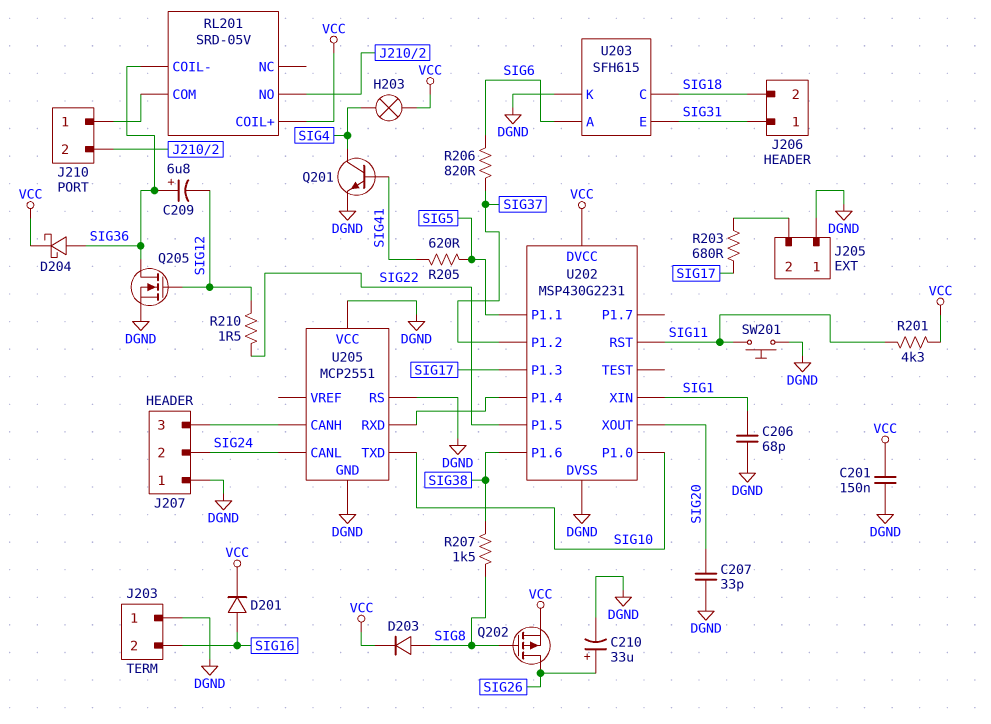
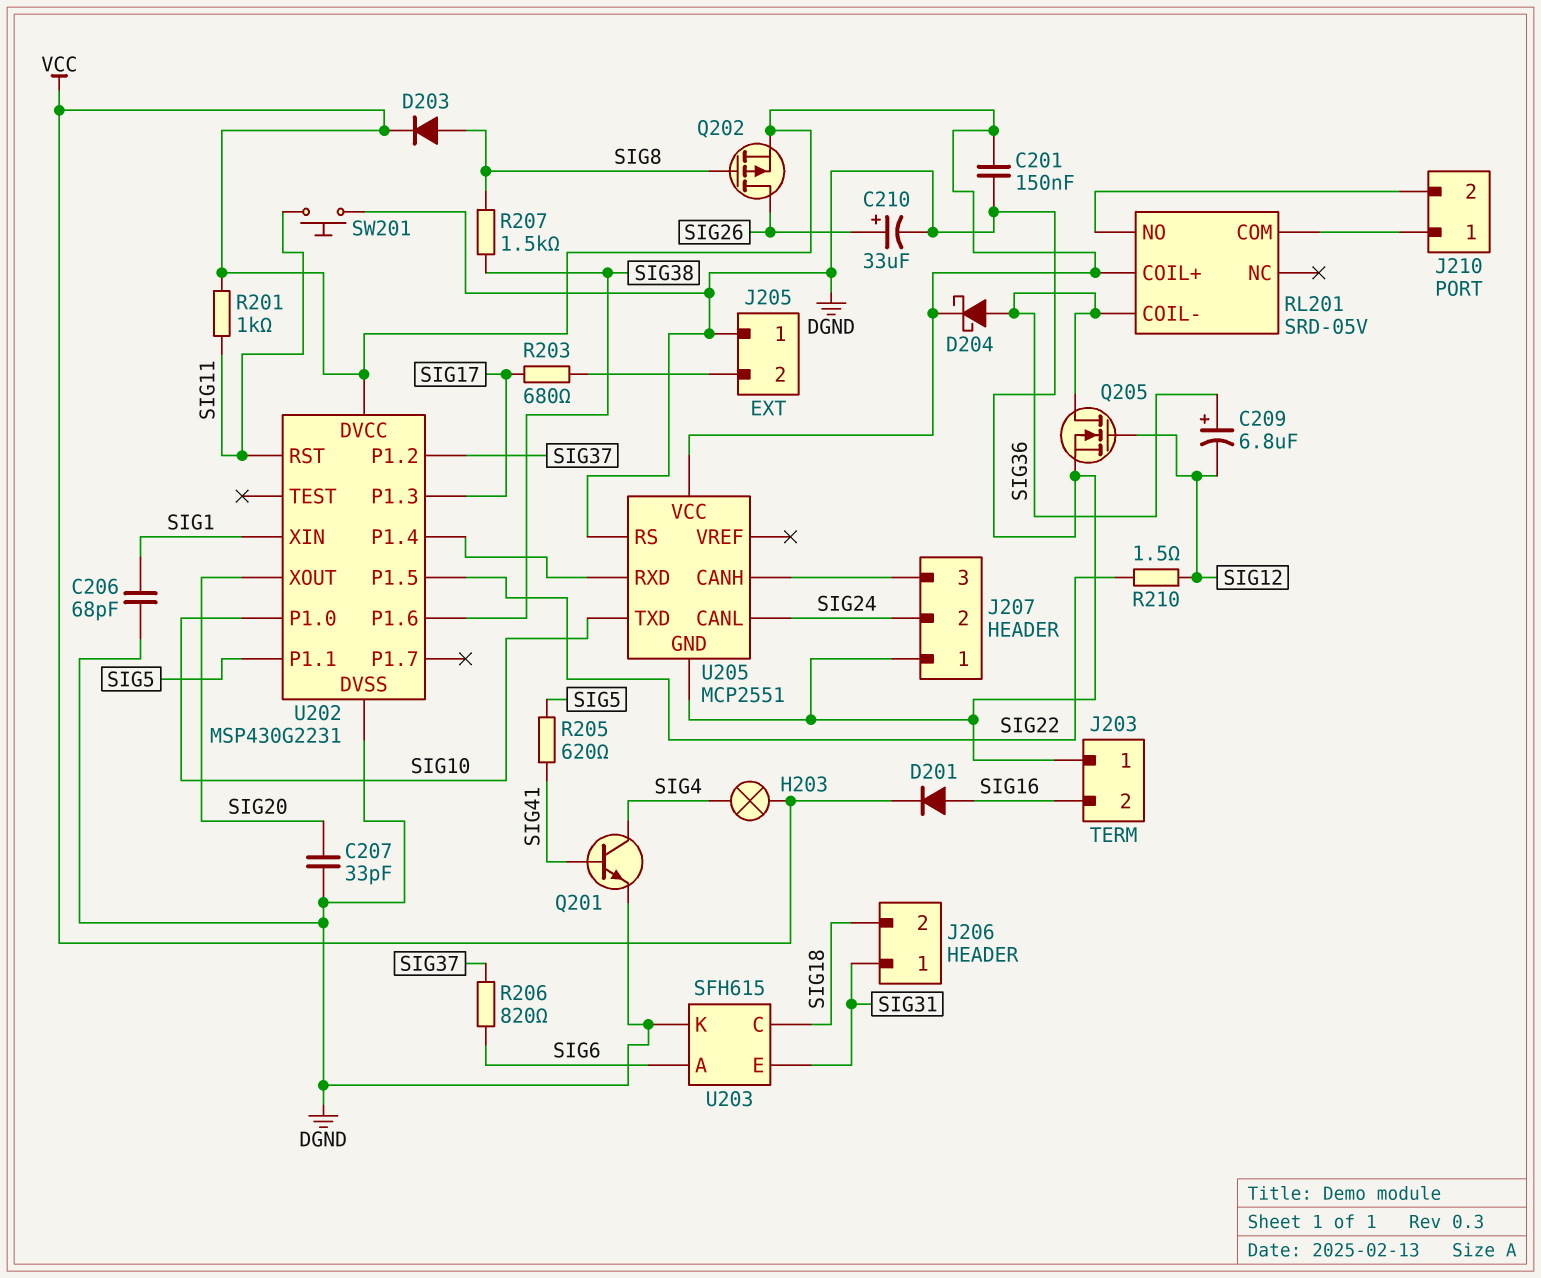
R201: 4.3k (SIG11, VCC) -> 1k (SIG11, VCC)
U205 pin VCC: DGND -> VCC

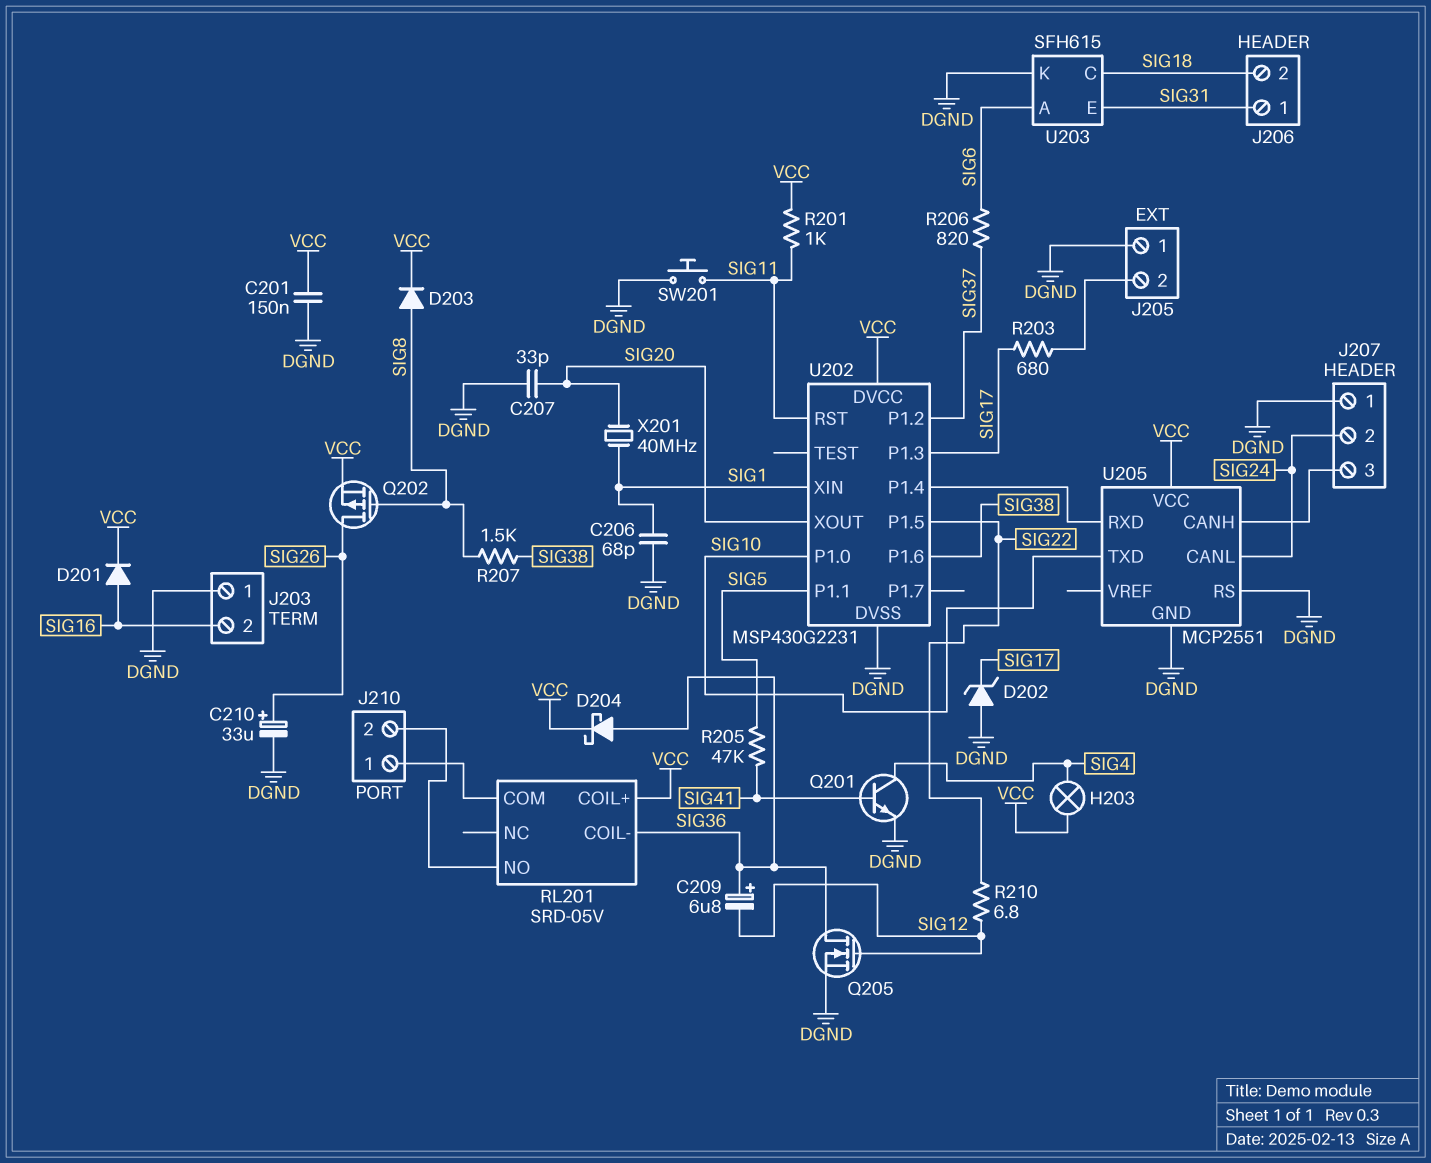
D202: none -> zener (A DGND, K SIG17)
R205: 620 (SIG5, SIG41) -> 47k (SIG5, SIG41)
R210: 1.5 (SIG12, SIG22) -> 6.8 (SIG12, SIG22)
X201: none -> 40MHz (SIG1, SIG20)

